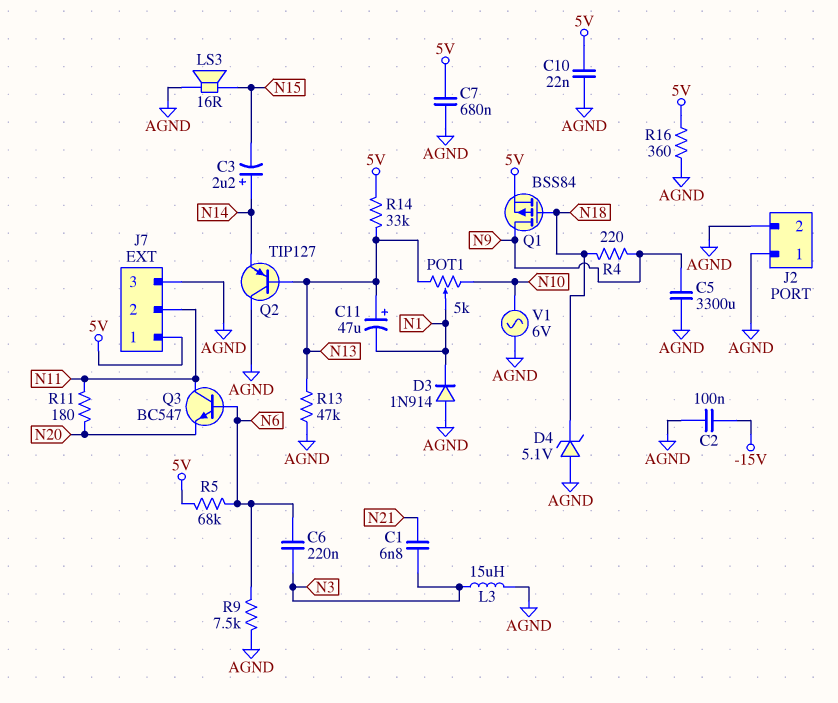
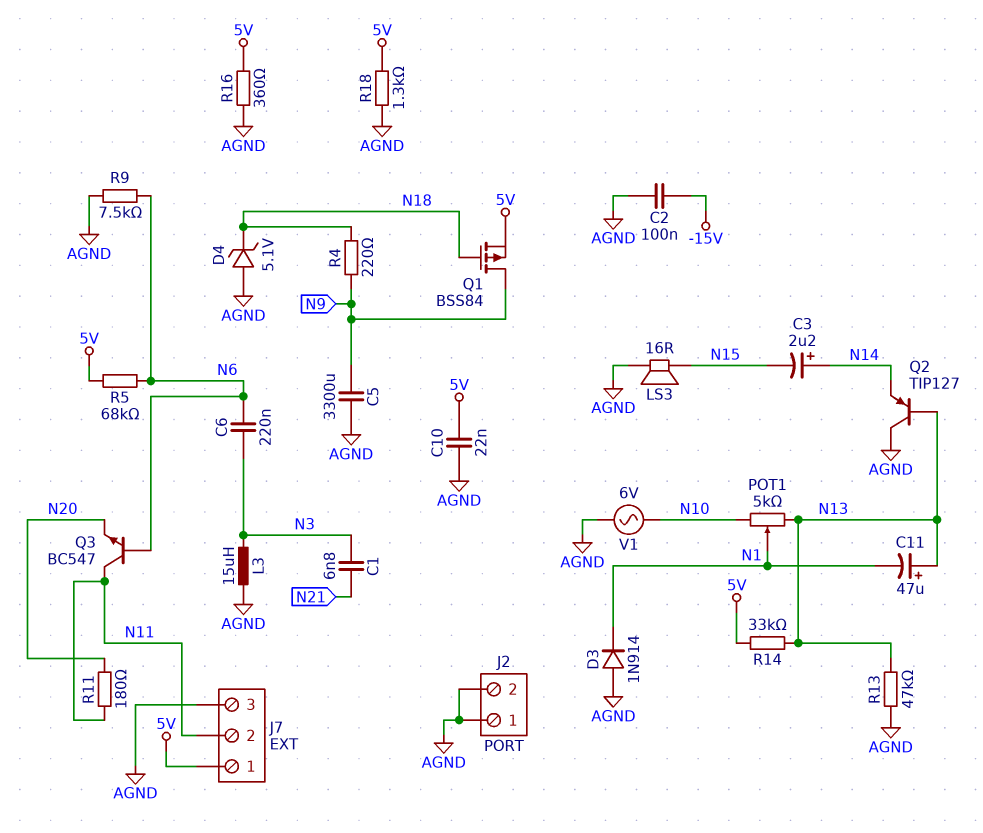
C7: 680nF (5V, AGND) -> none
R18: none -> 1.3k (5V, AGND)

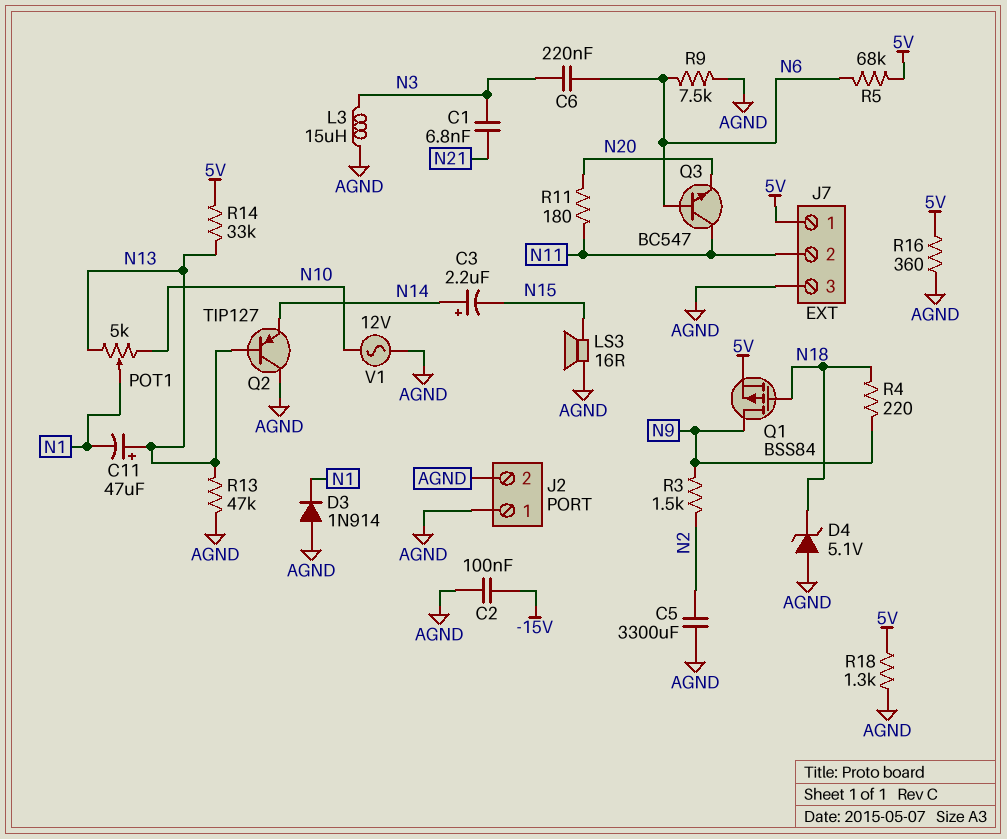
C5: 3300uF (AGND, N9) -> 3300uF (AGND, N2)
C10: 22nF (5V, AGND) -> none
R3: none -> 1.5k (N2, N9)
V1: AC 6V (AGND, N10) -> AC 12V (AGND, N10)

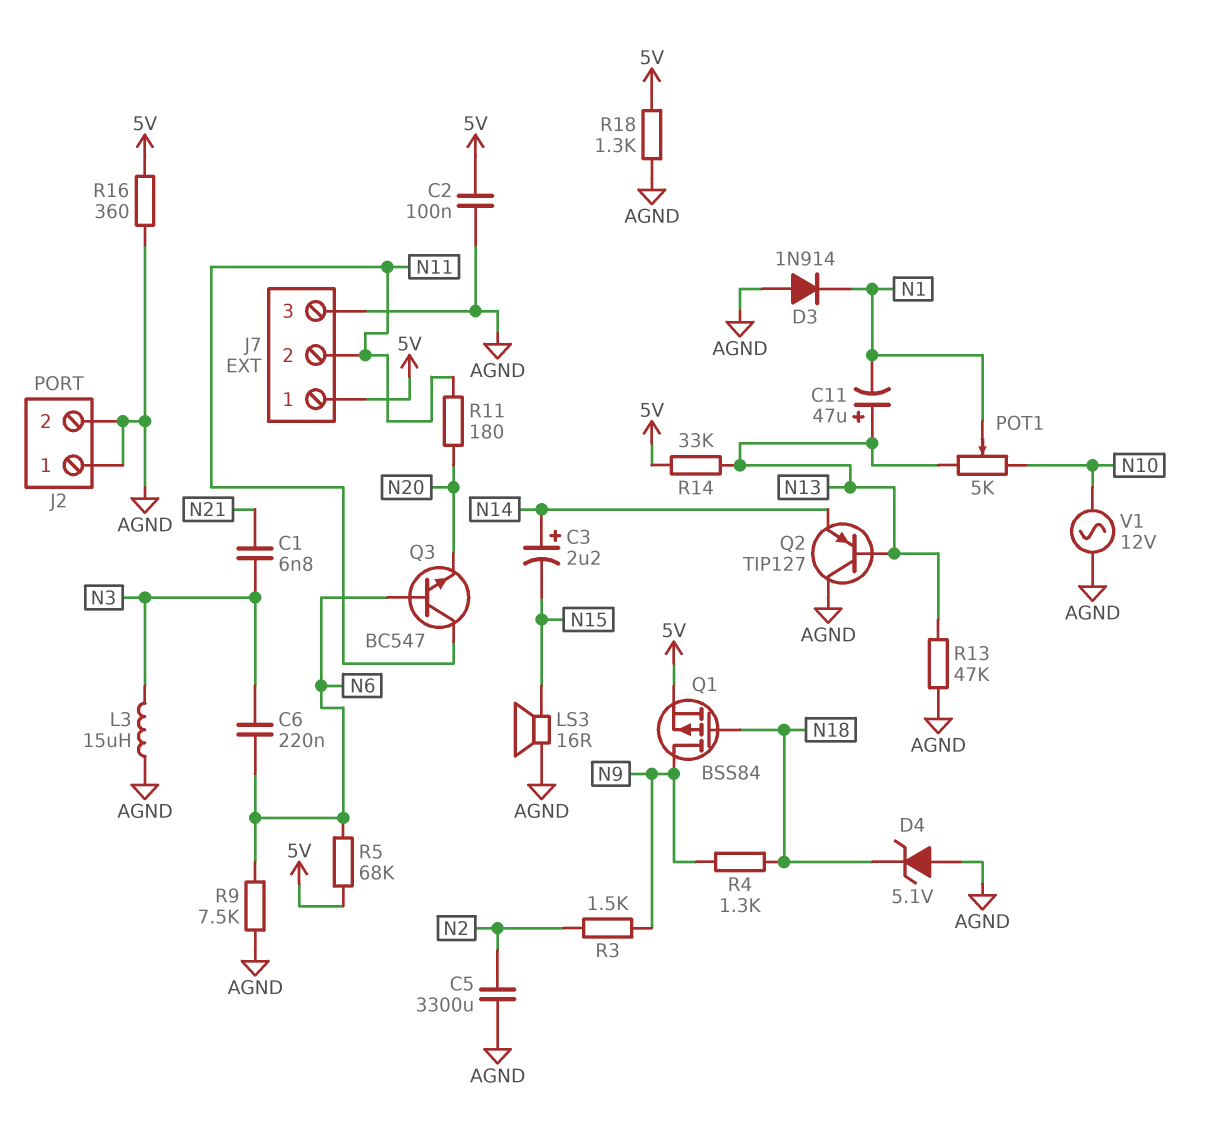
C2: 100nF (-15V, AGND) -> 100nF (5V, AGND)
R4: 220 (N9, N18) -> 1.3k (N9, N18)

